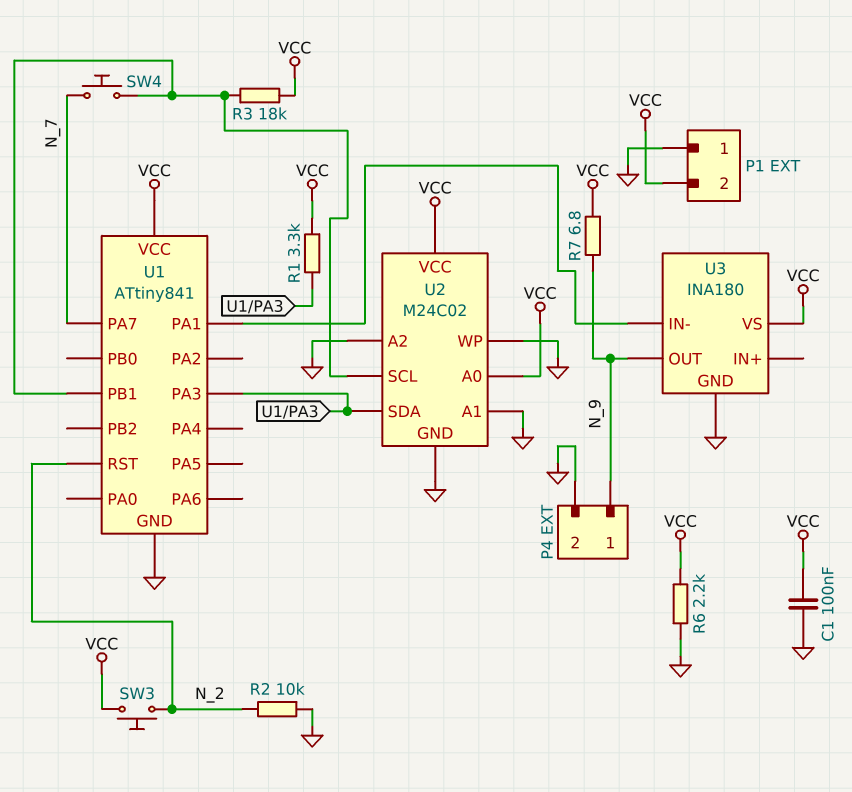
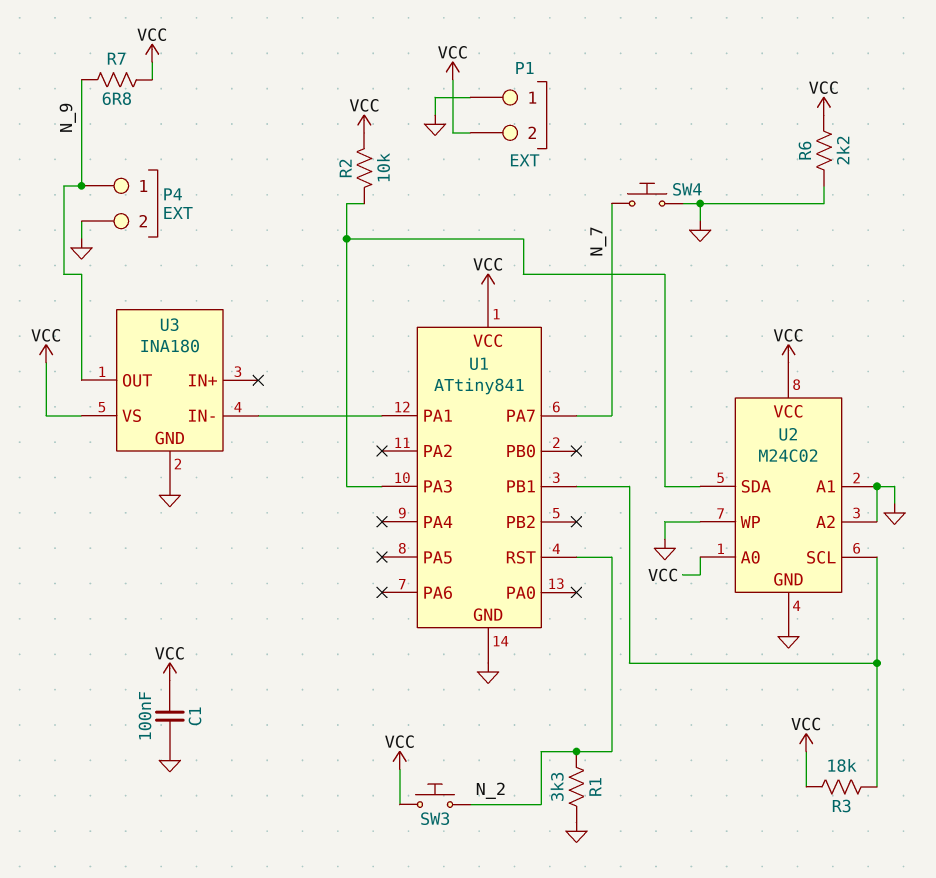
R1: 3.3k (U1/PA3, VCC) -> 3.3k (GND, N_2)
R2: 10k (GND, N_2) -> 10k (U1/PA3, VCC)
SW4: button (N_7, U1/PB1) -> button (GND, N_7)

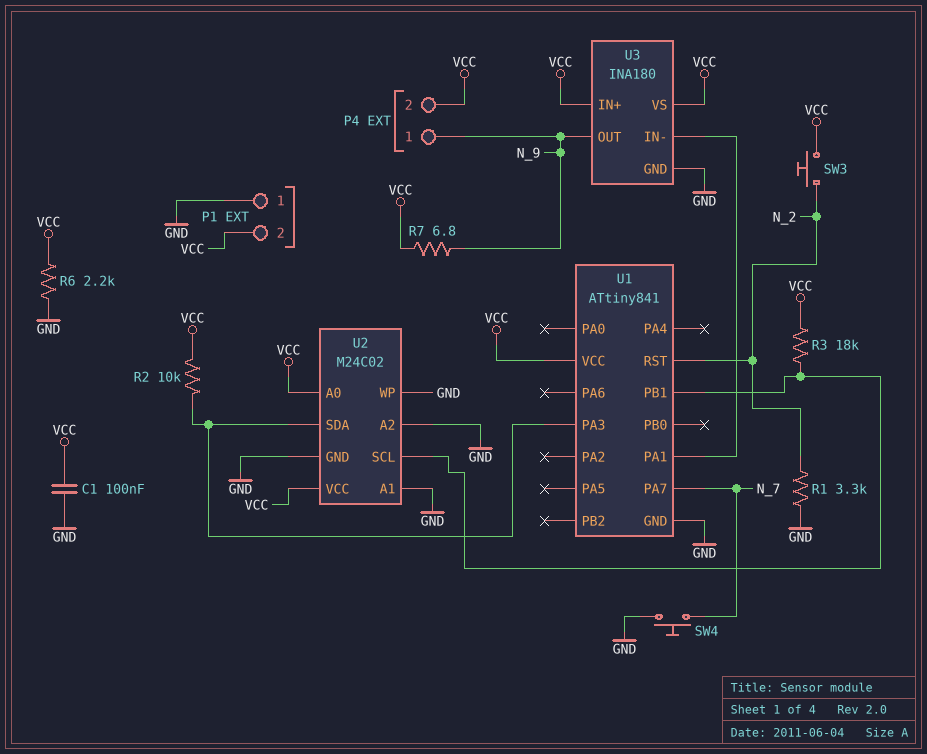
P4 pin 2: GND -> VCC
U3 pin IN+: none -> VCC

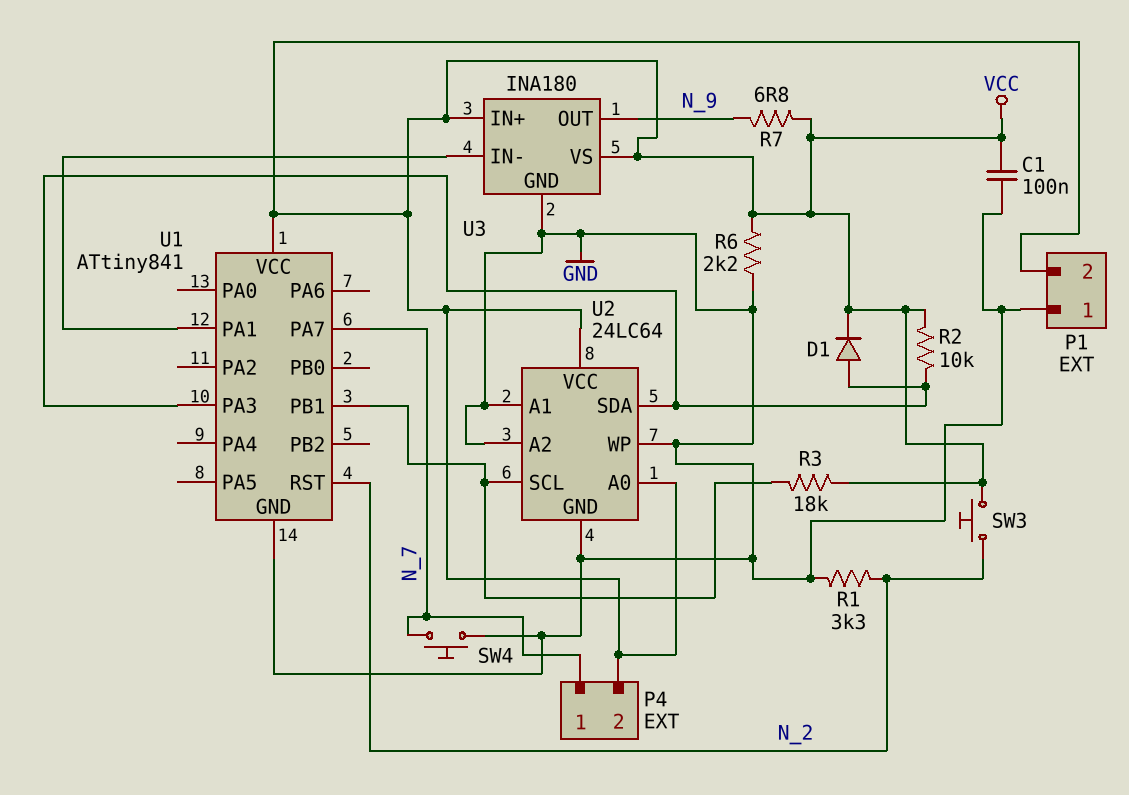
D1: none -> diode (A U1/PA3, K VCC)
P4 pin 1: N_9 -> N_7
U2: M24C02 -> 24LC64

